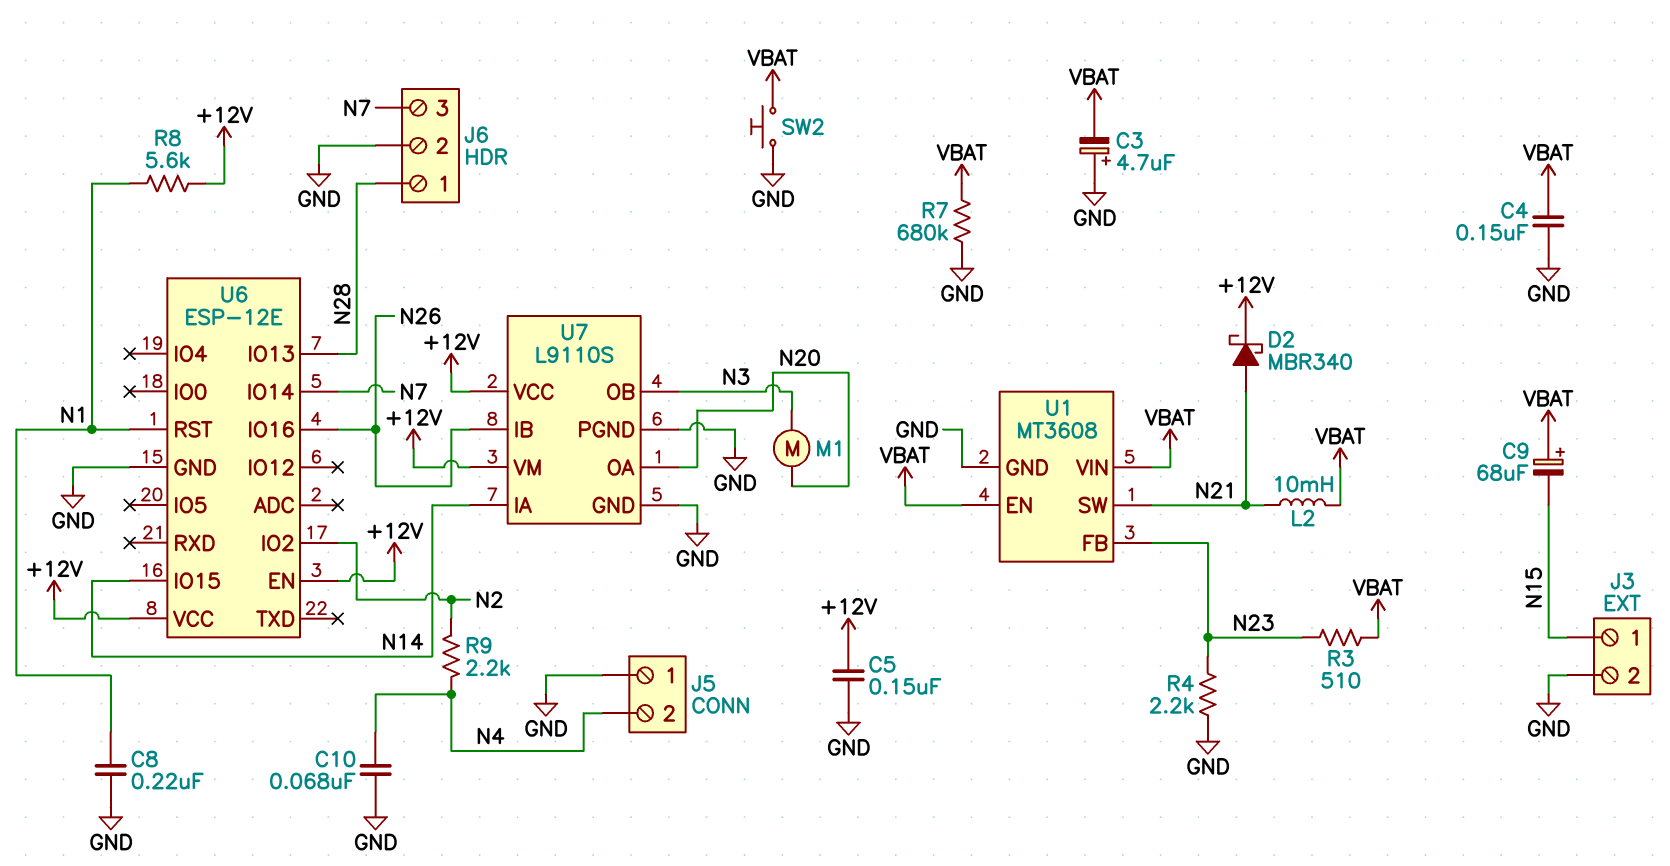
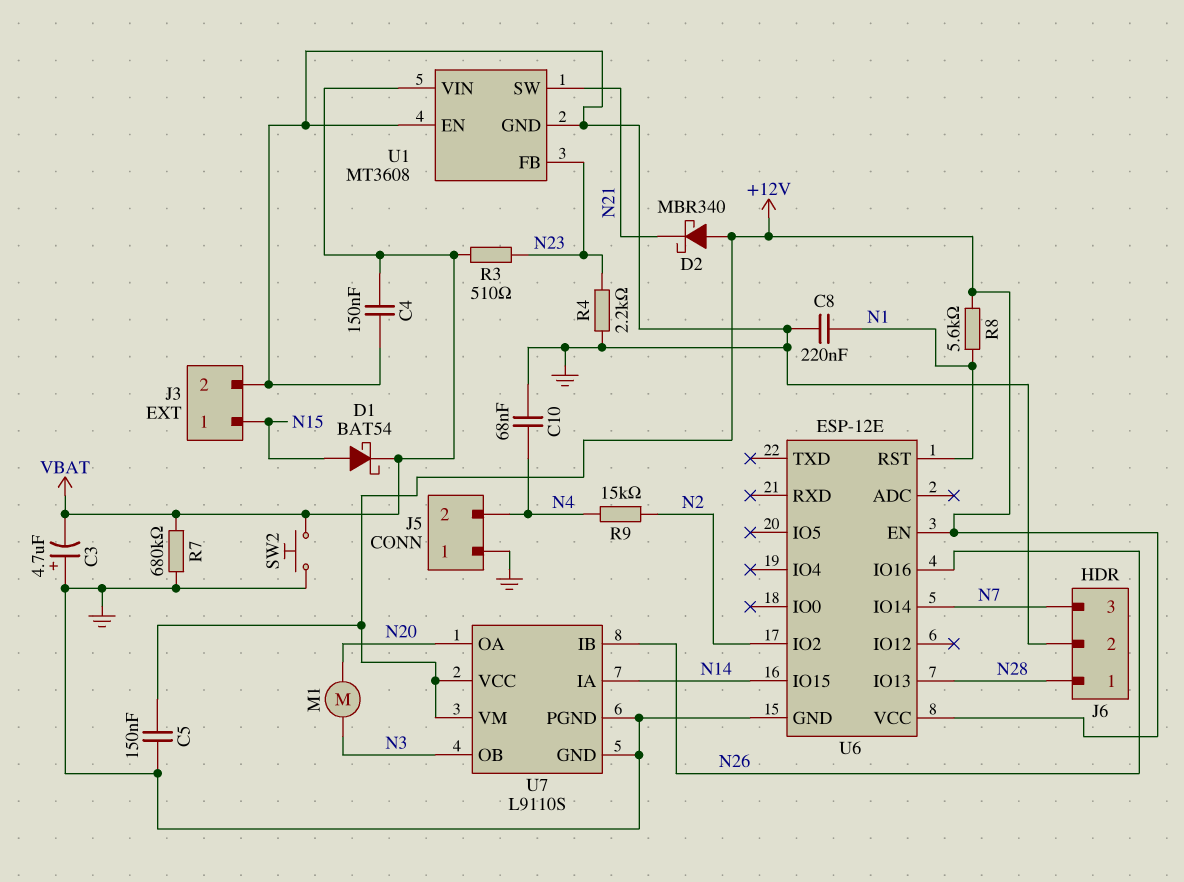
C9: 68uF (plus VBAT, minus N15) -> none
D1: none -> schottky BAT54 (A N15, K VBAT)
D2: schottky MBR340 (A N21, K +12V) -> schottky MBR340 (A +12V, K N21)
L2: 10mH (N21, VBAT) -> none
R9: 2.2k (N2, N4) -> 15k (N2, N4)
U1 pin EN: VBAT -> GND

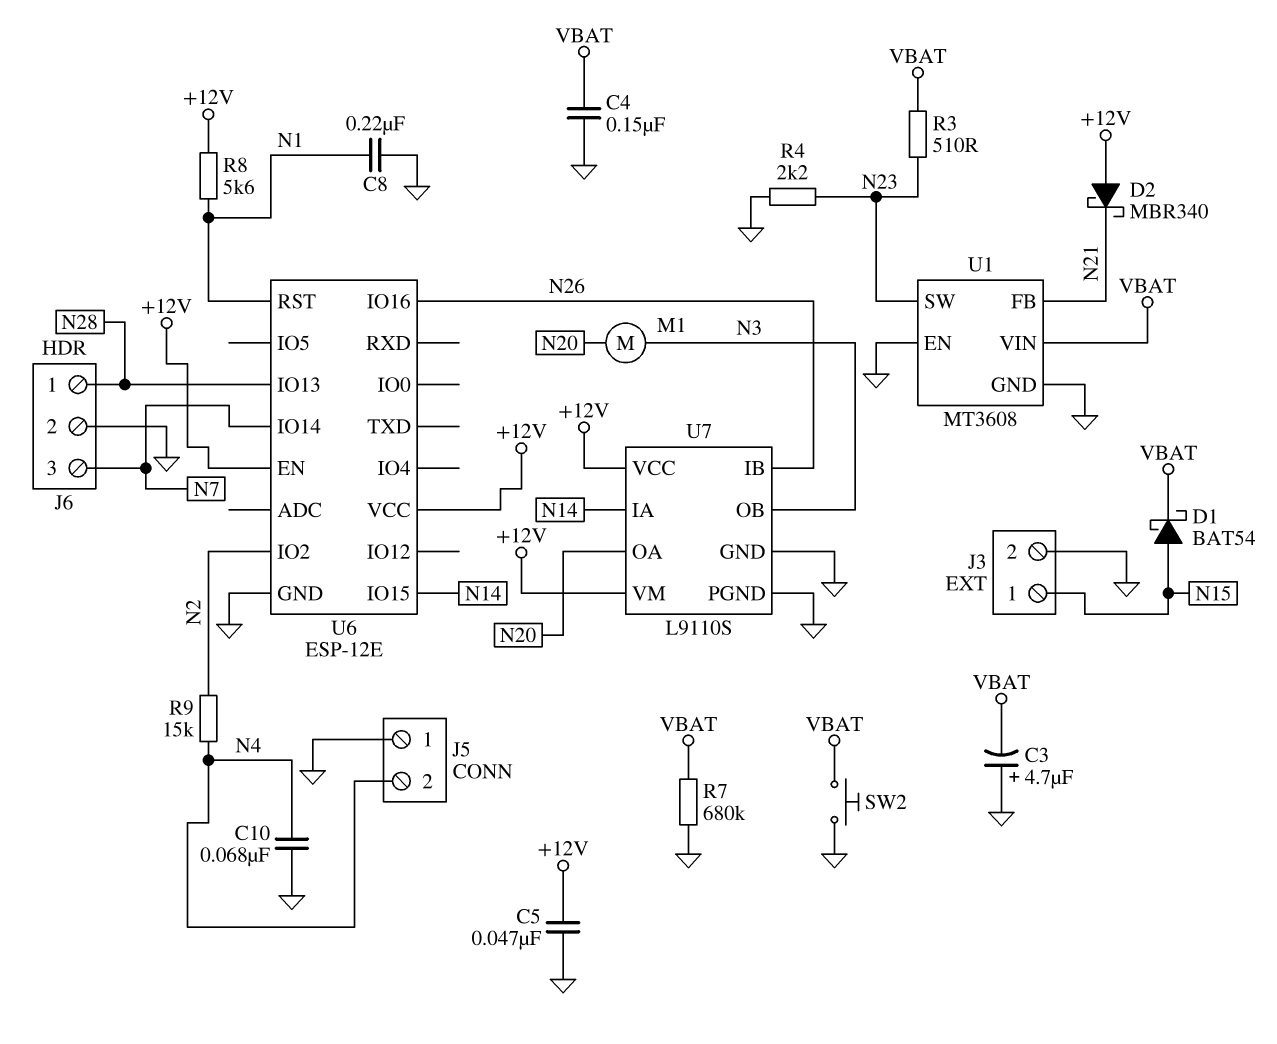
C5: 150nF (+12V, GND) -> 47nF (+12V, GND)
U1 pin FB: N23 -> N21
U1 pin SW: N21 -> N23

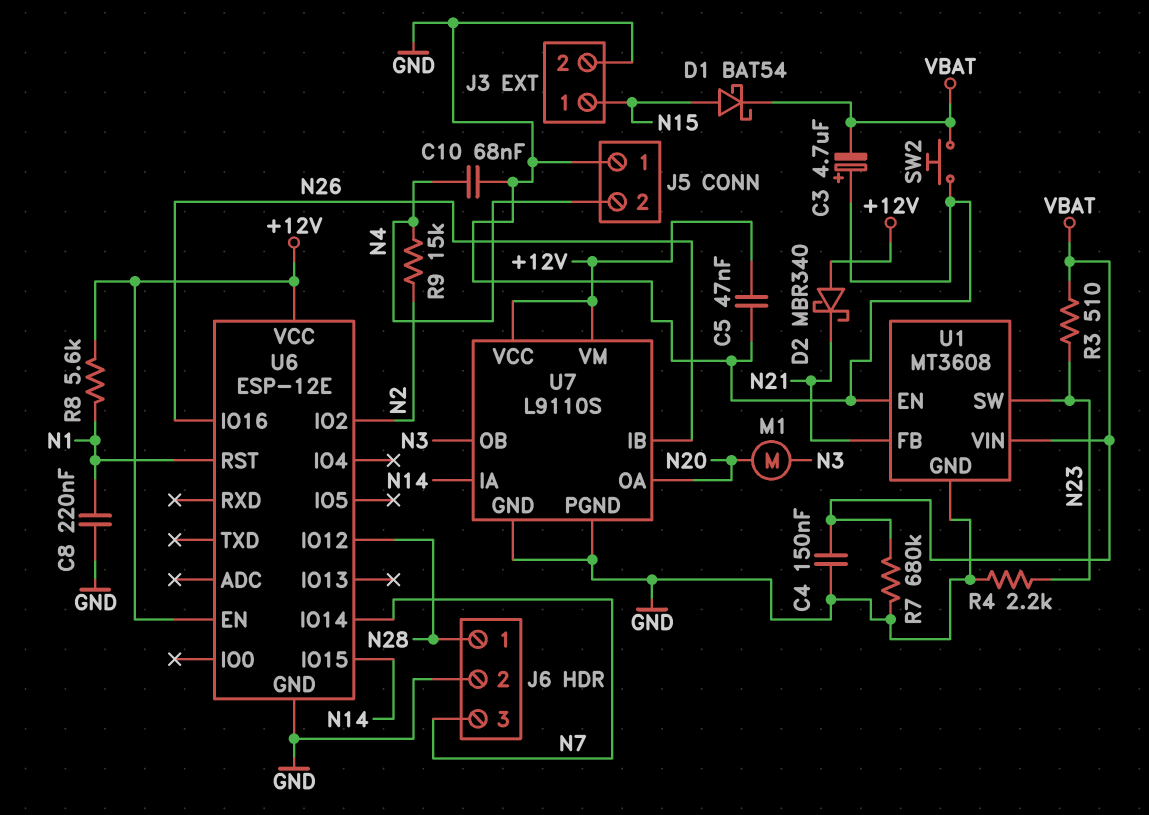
U6 pin IO12: none -> N28
U6 pin IO13: N28 -> none

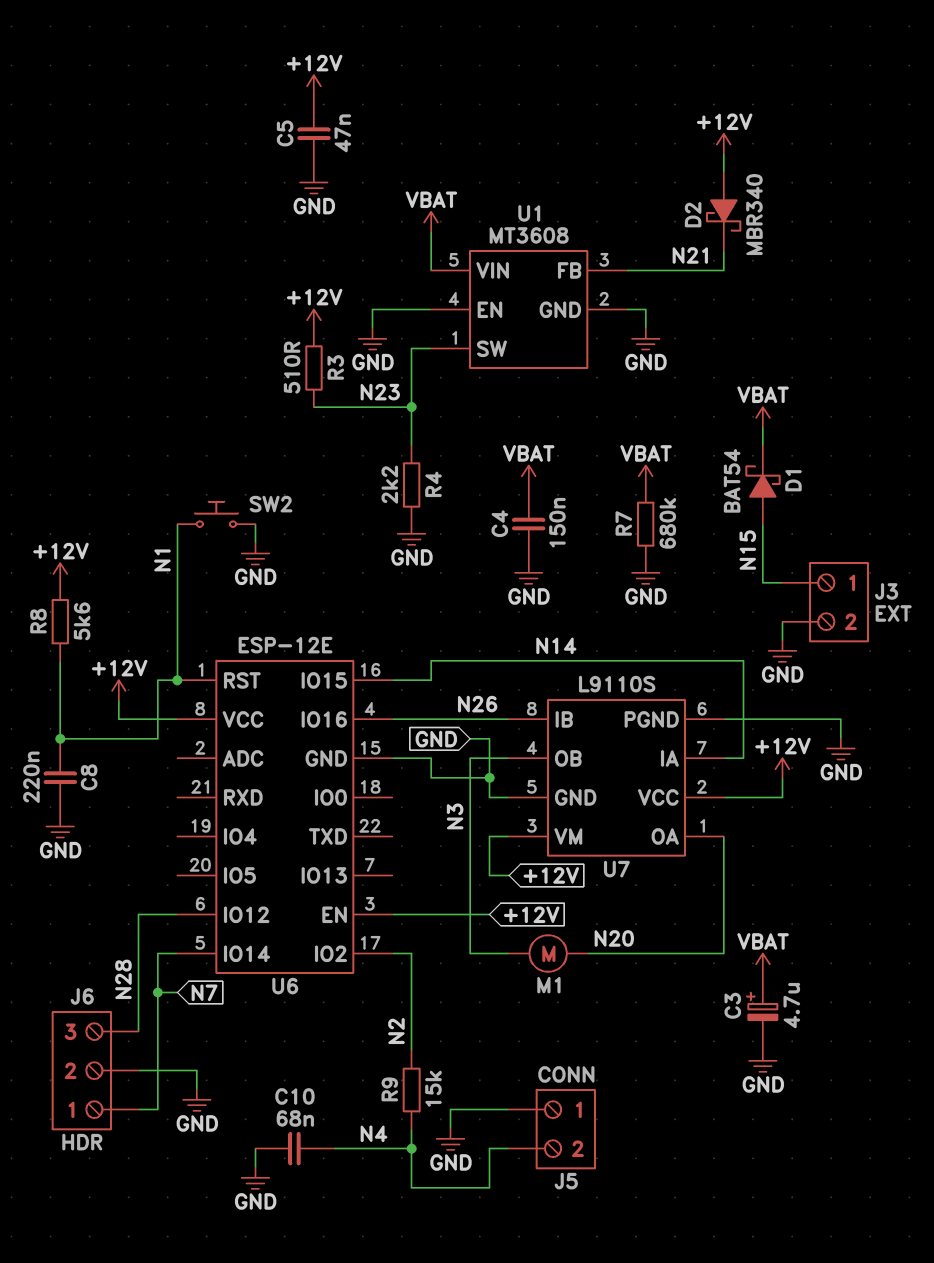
C3: 4.7uF (plus GND, minus VBAT) -> 4.7uF (plus VBAT, minus GND)
J6 pin 1: N28 -> N7
J6 pin 3: N7 -> N28
R3: 510 (N23, VBAT) -> 510 (+12V, N23)
SW2: button (GND, VBAT) -> button (GND, N1)

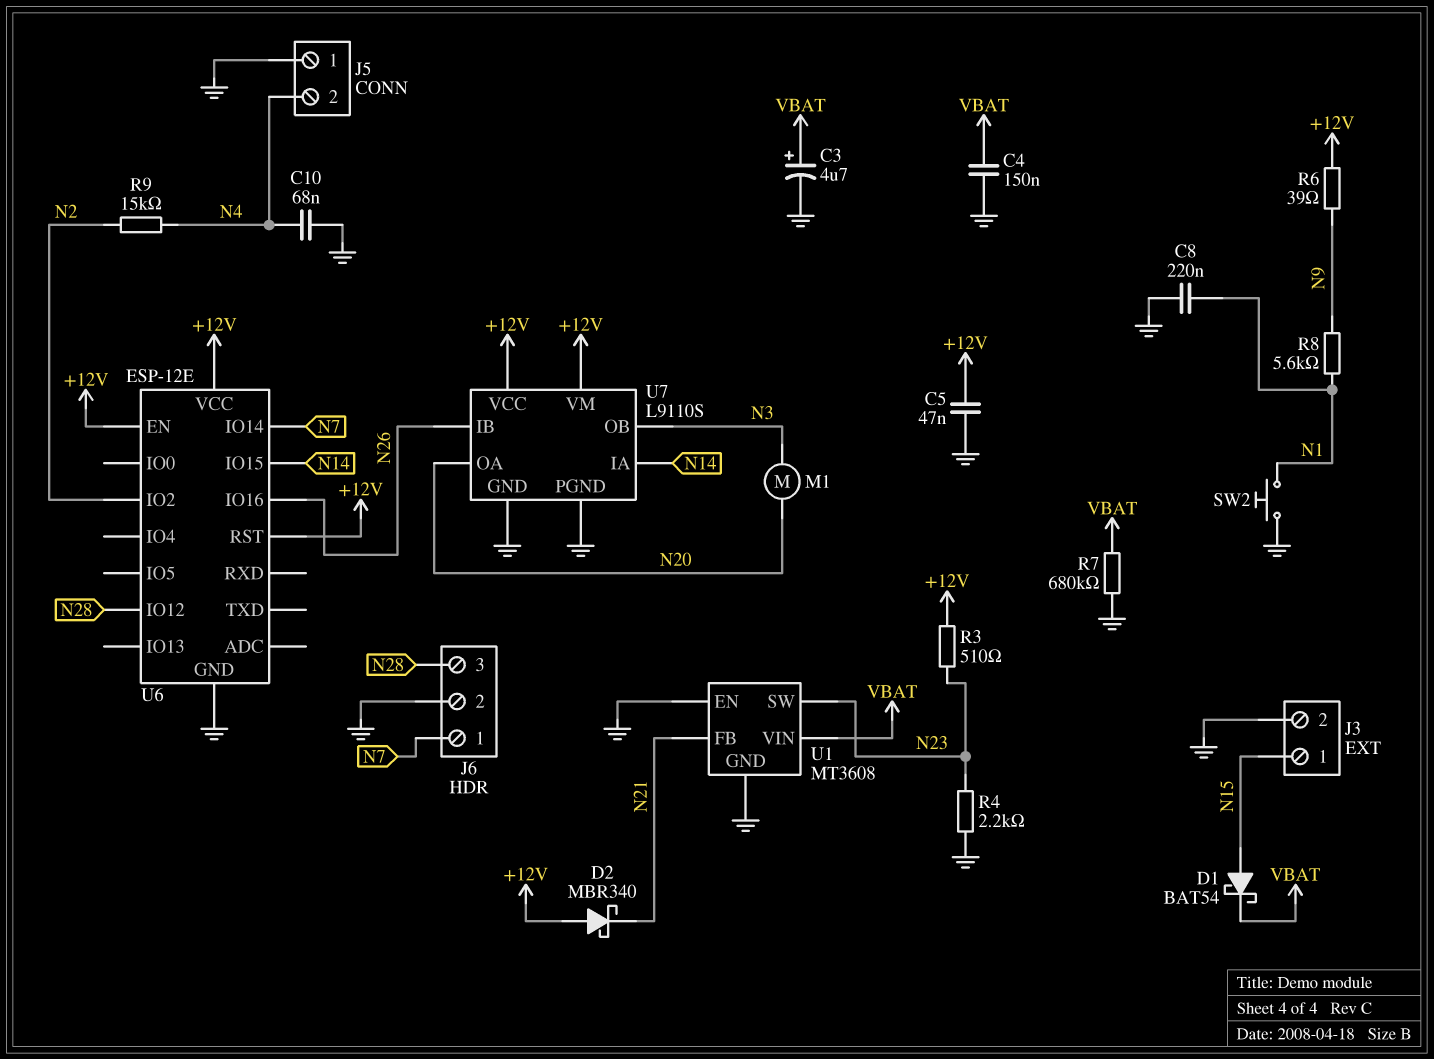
R6: none -> 39 (+12V, N9)
R8: 5.6k (+12V, N1) -> 5.6k (N1, N9)
U6 pin RST: N1 -> +12V

